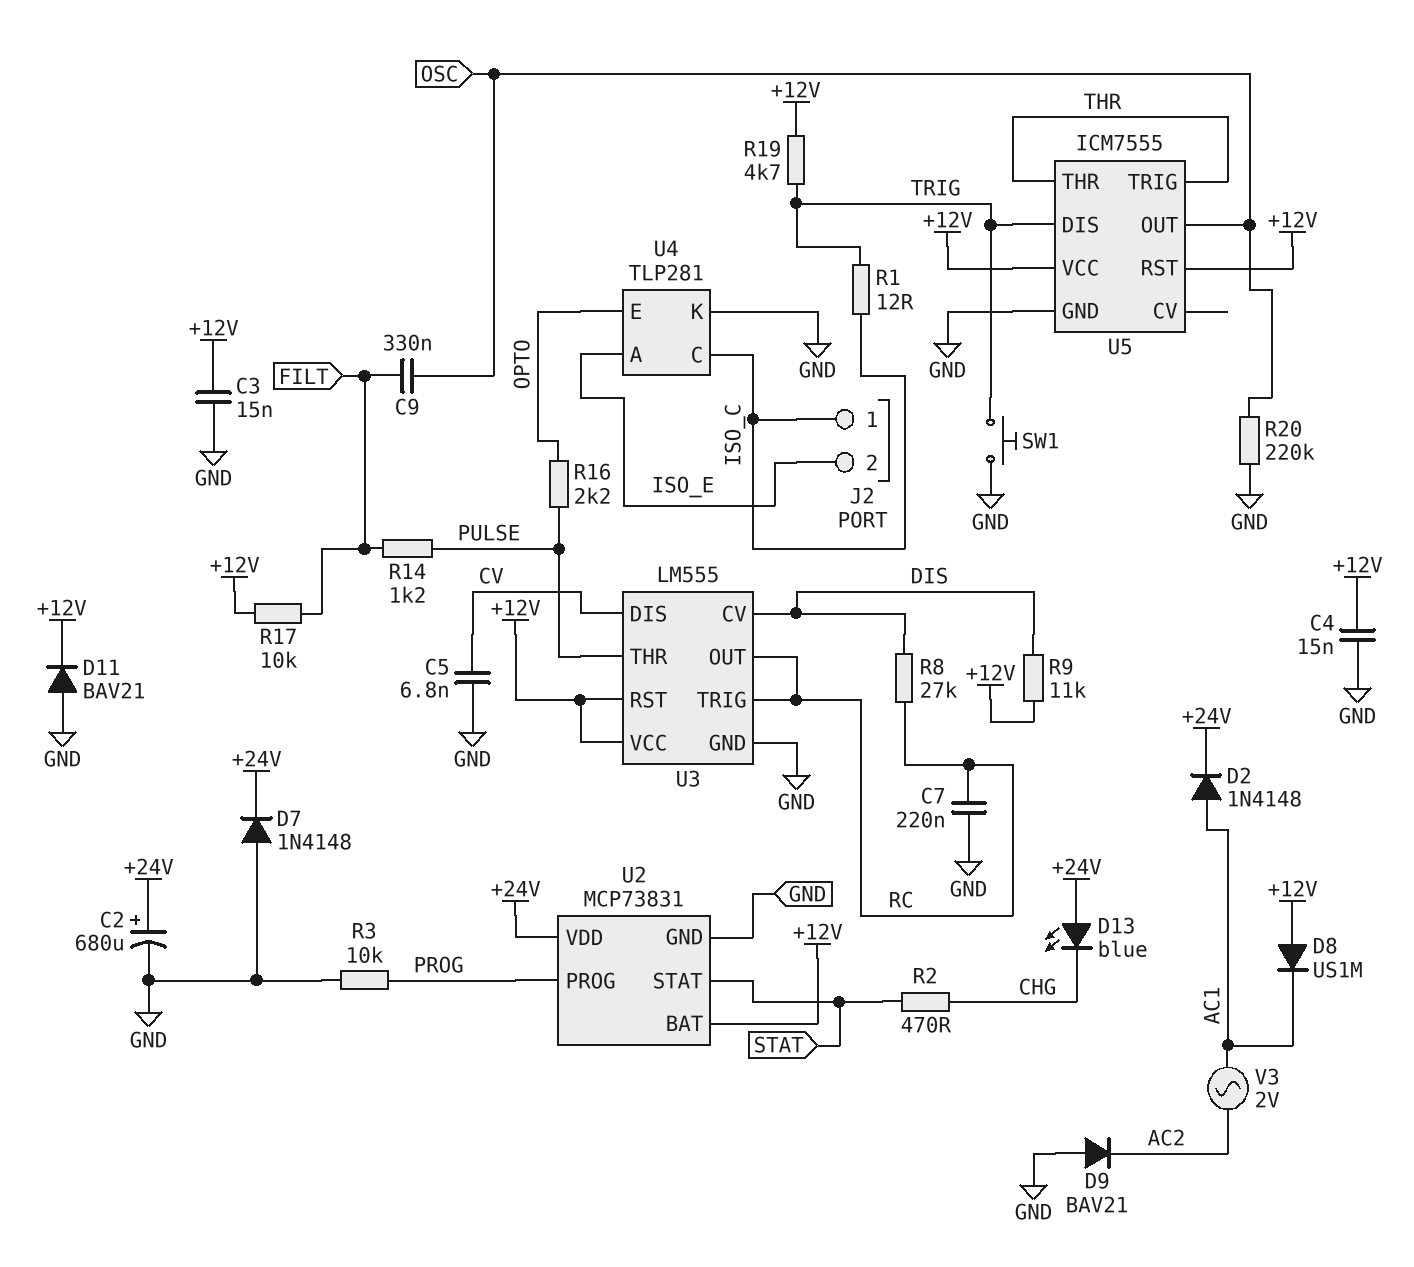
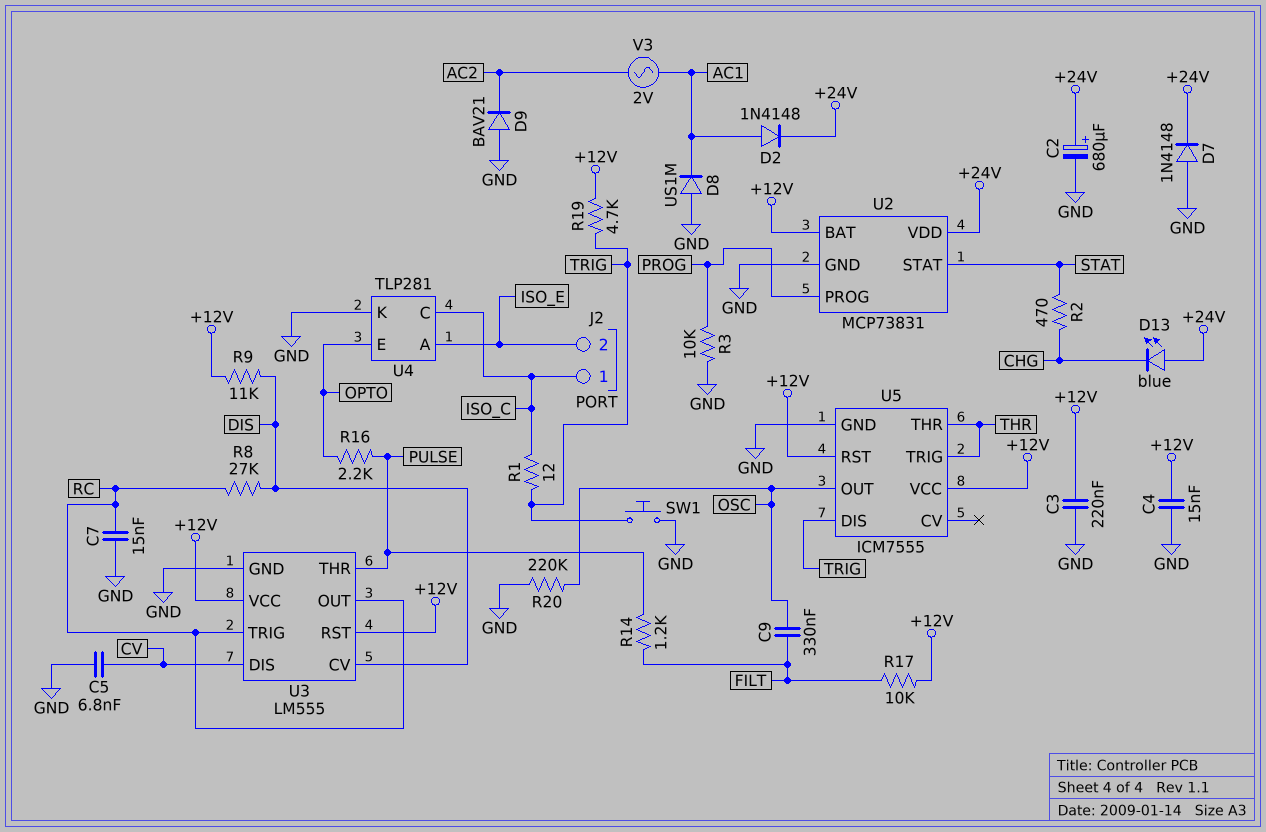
C3: 15nF (+12V, GND) -> 220nF (+12V, GND)
C7: 220nF (GND, RC) -> 15nF (GND, RC)
D8: diode US1M (A +12V, K AC1) -> diode US1M (A GND, K AC1)
D11: diode BAV21 (A GND, K +12V) -> none

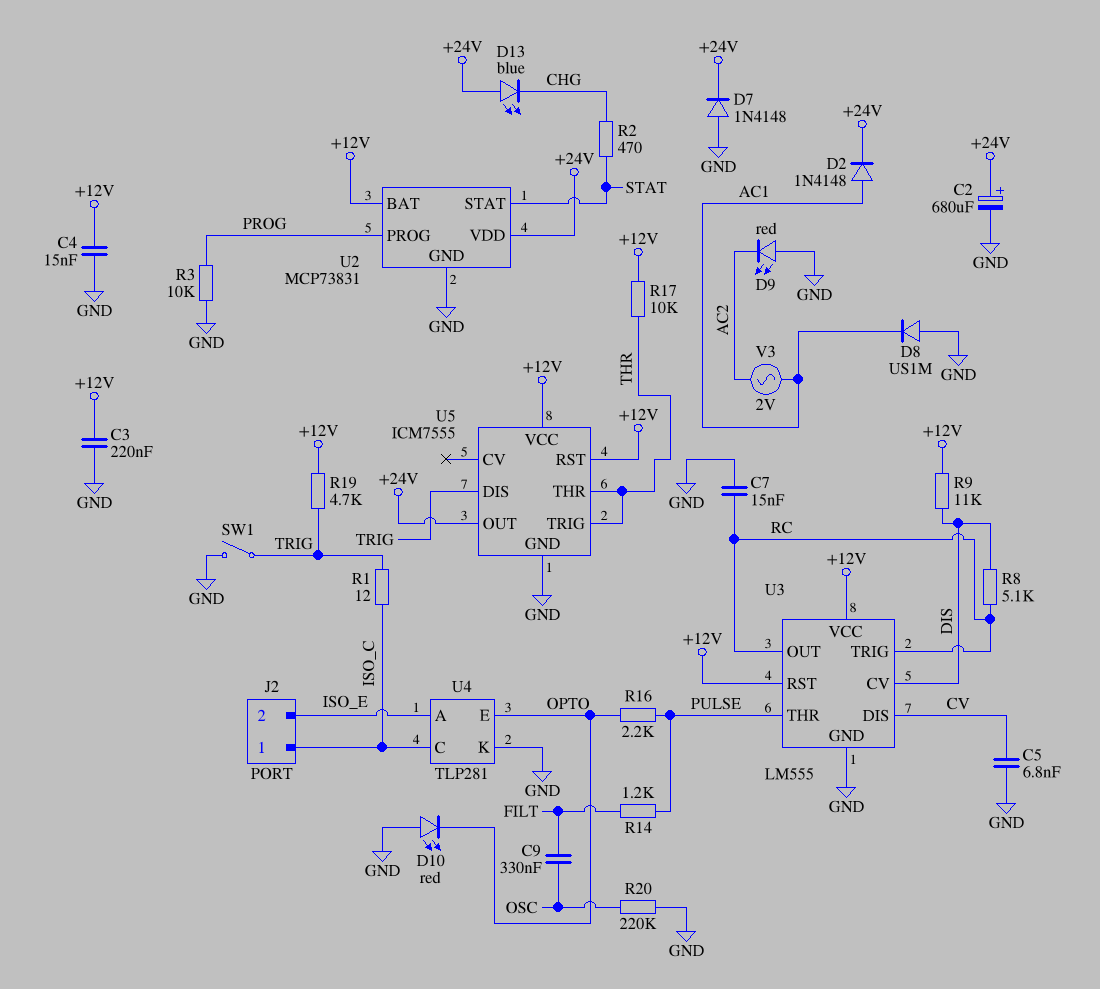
D9: diode BAV21 (A GND, K AC2) -> LED red (A GND, K AC2)
D10: none -> LED red (A GND, K OPTO)
R8: 27k (DIS, RC) -> 5.1k (DIS, RC)
R17: 10k (+12V, FILT) -> 10k (+12V, THR)
SW1: button (GND, TRIG) -> switch (GND, TRIG)
U5 pin OUT: OSC -> +24V

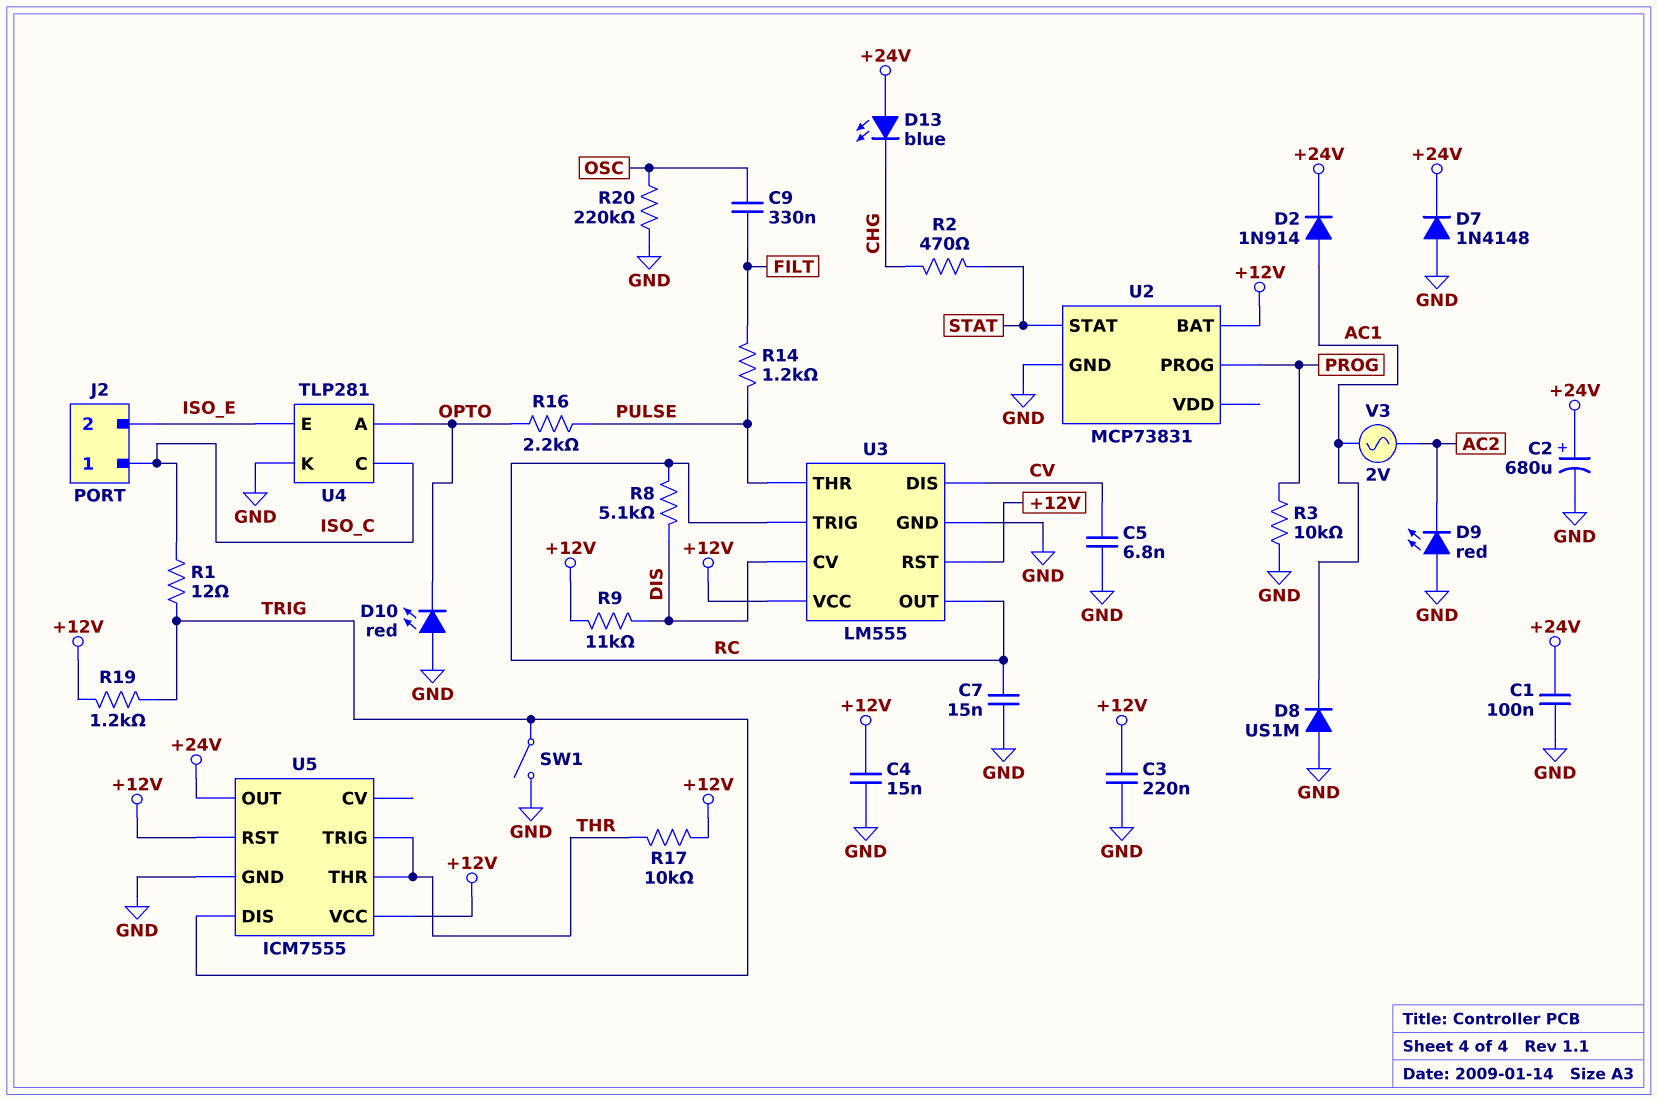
C1: none -> 100nF (+24V, GND)
D2: diode 1N4148 (A AC1, K +24V) -> diode 1N914 (A AC1, K +24V)
R19: 4.7k (+12V, TRIG) -> 1.2k (+12V, TRIG)
U2 pin VDD: +24V -> none
U4 pin A: ISO_E -> OPTO
U4 pin E: OPTO -> ISO_E

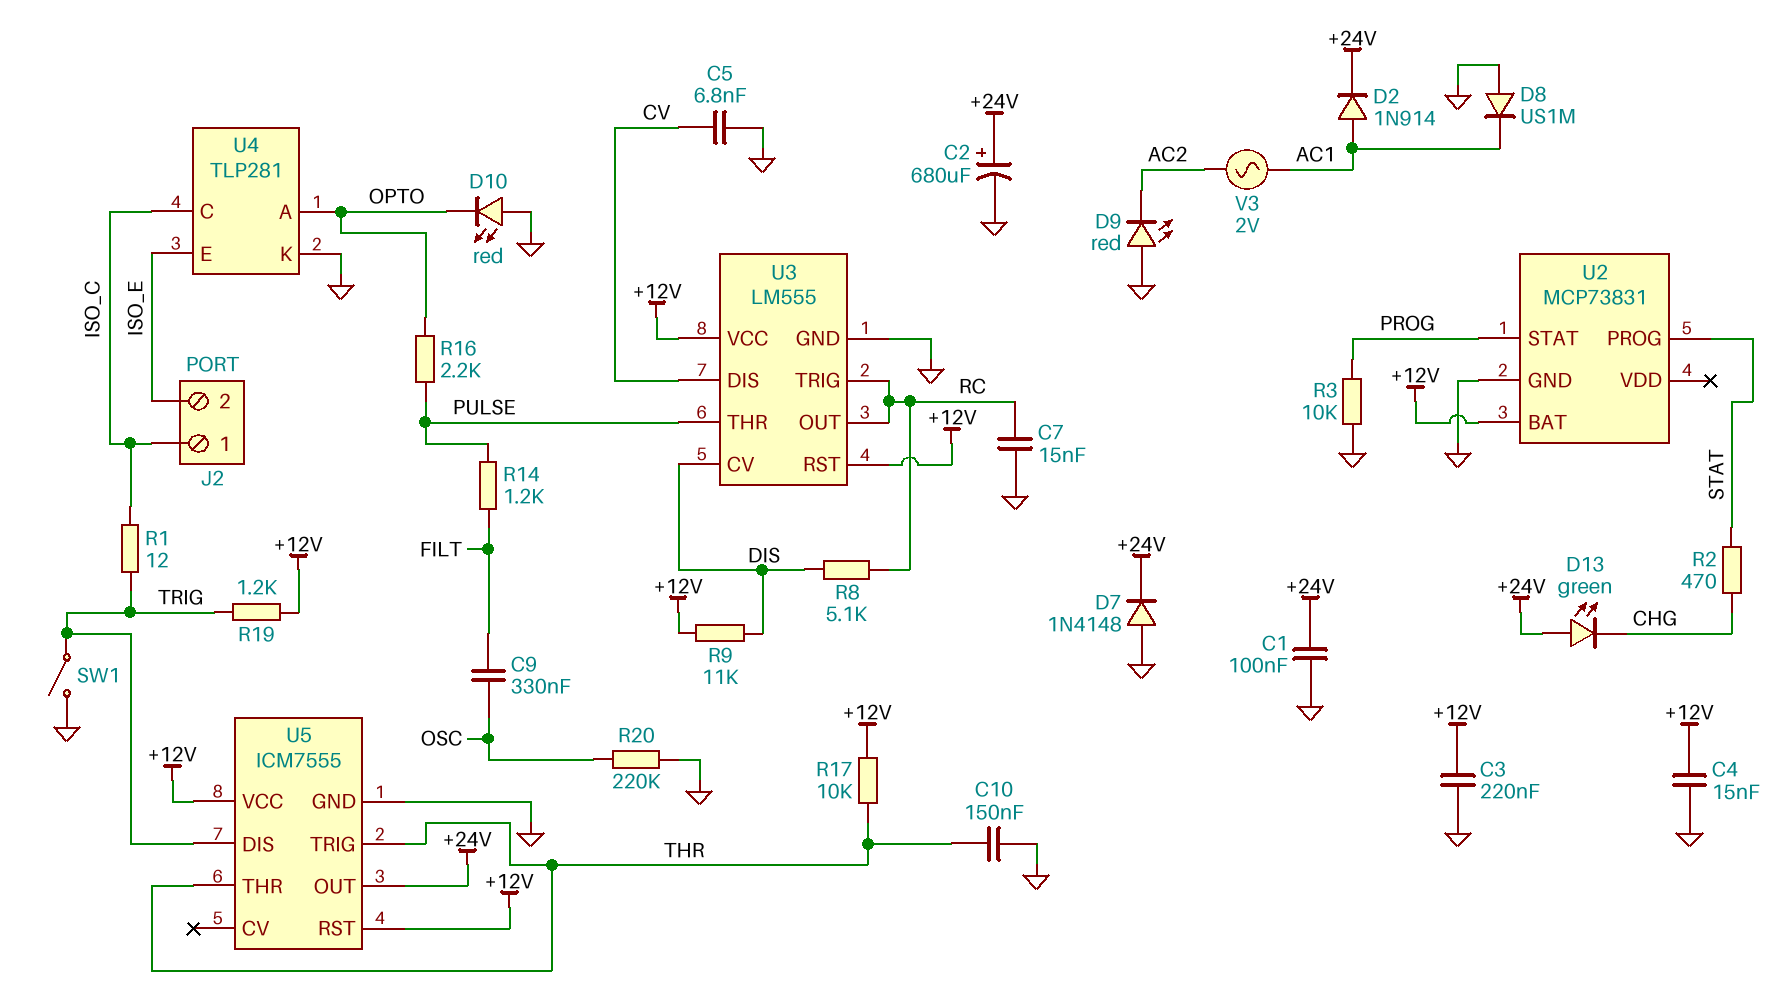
C10: none -> 150nF (GND, THR)
D13: LED blue (A +24V, K CHG) -> LED green (A +24V, K CHG)
U2 pin PROG: PROG -> STAT
U2 pin STAT: STAT -> PROG

